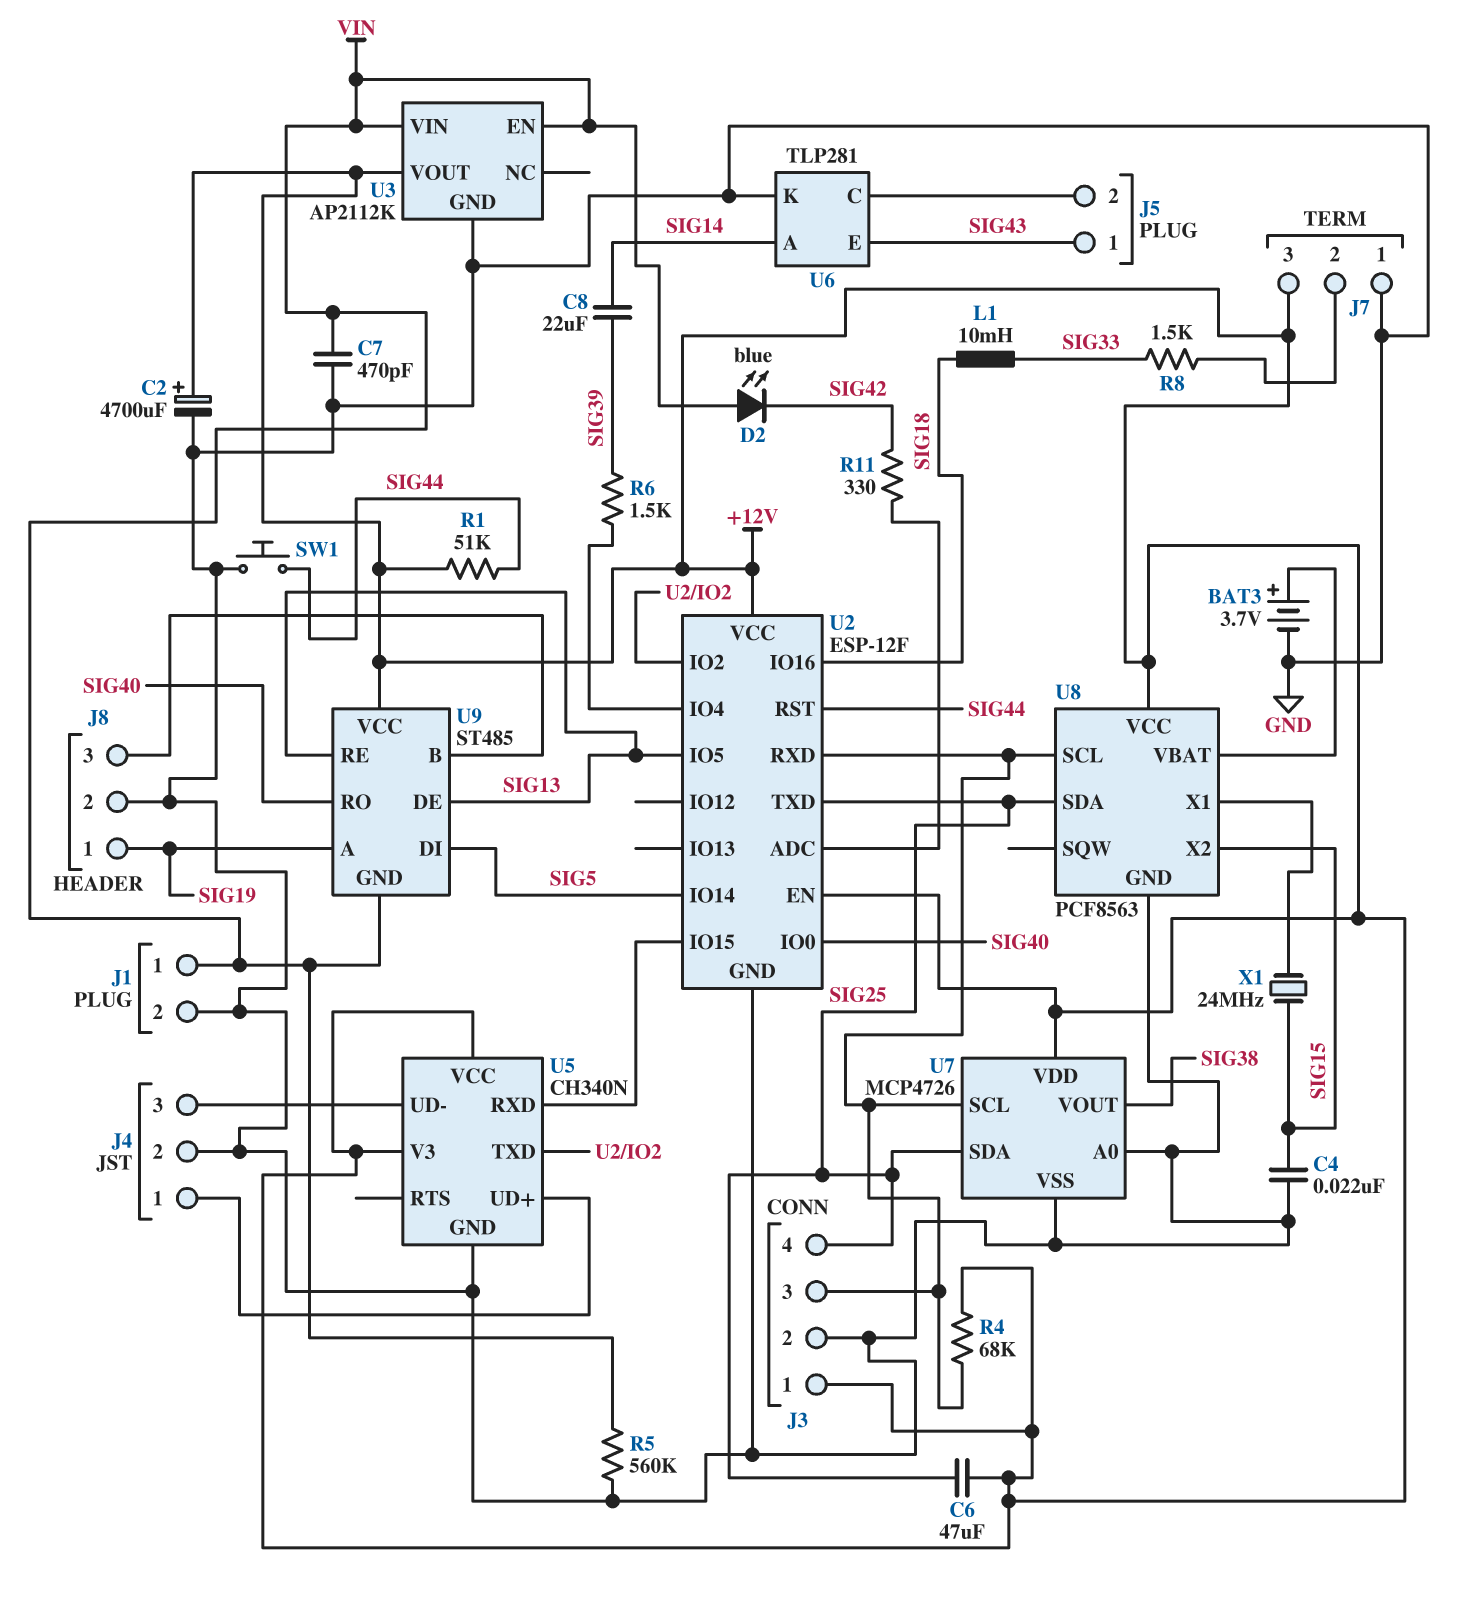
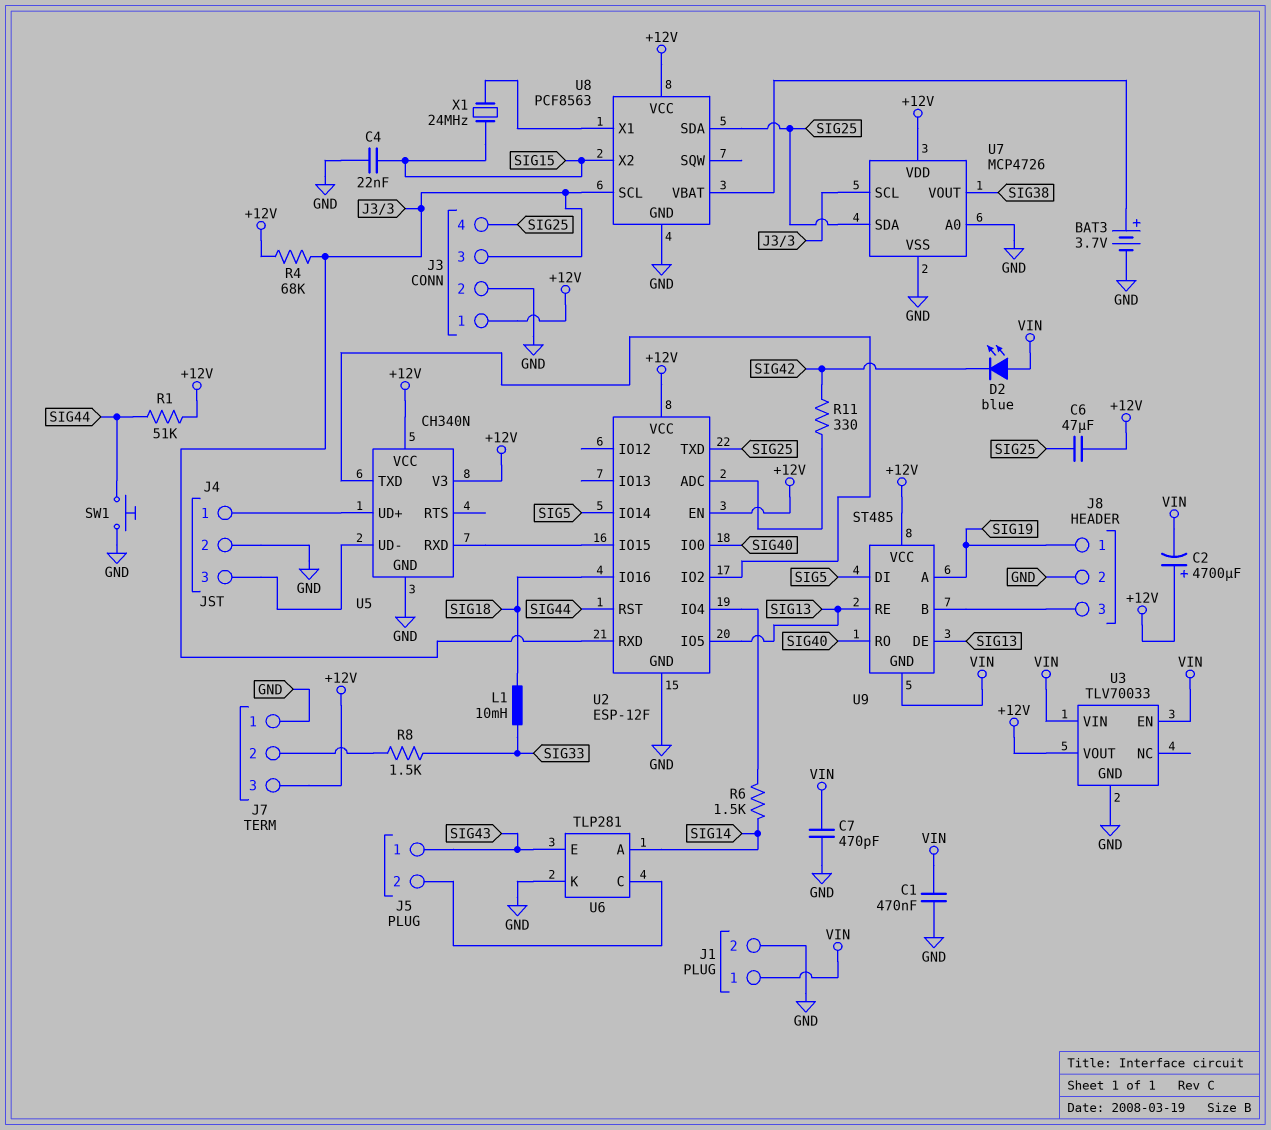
C1: none -> 470nF (GND, VIN)
C2: 4700uF (plus +12V, minus GND) -> 4700uF (plus +12V, minus VIN)
C8: 22uF (SIG14, SIG39) -> none
R5: 560k (GND, VIN) -> none
R6: 1.5k (SIG39, U2/IO4) -> 1.5k (SIG14, U2/IO4)
U3: AP2112K -> TLV70033

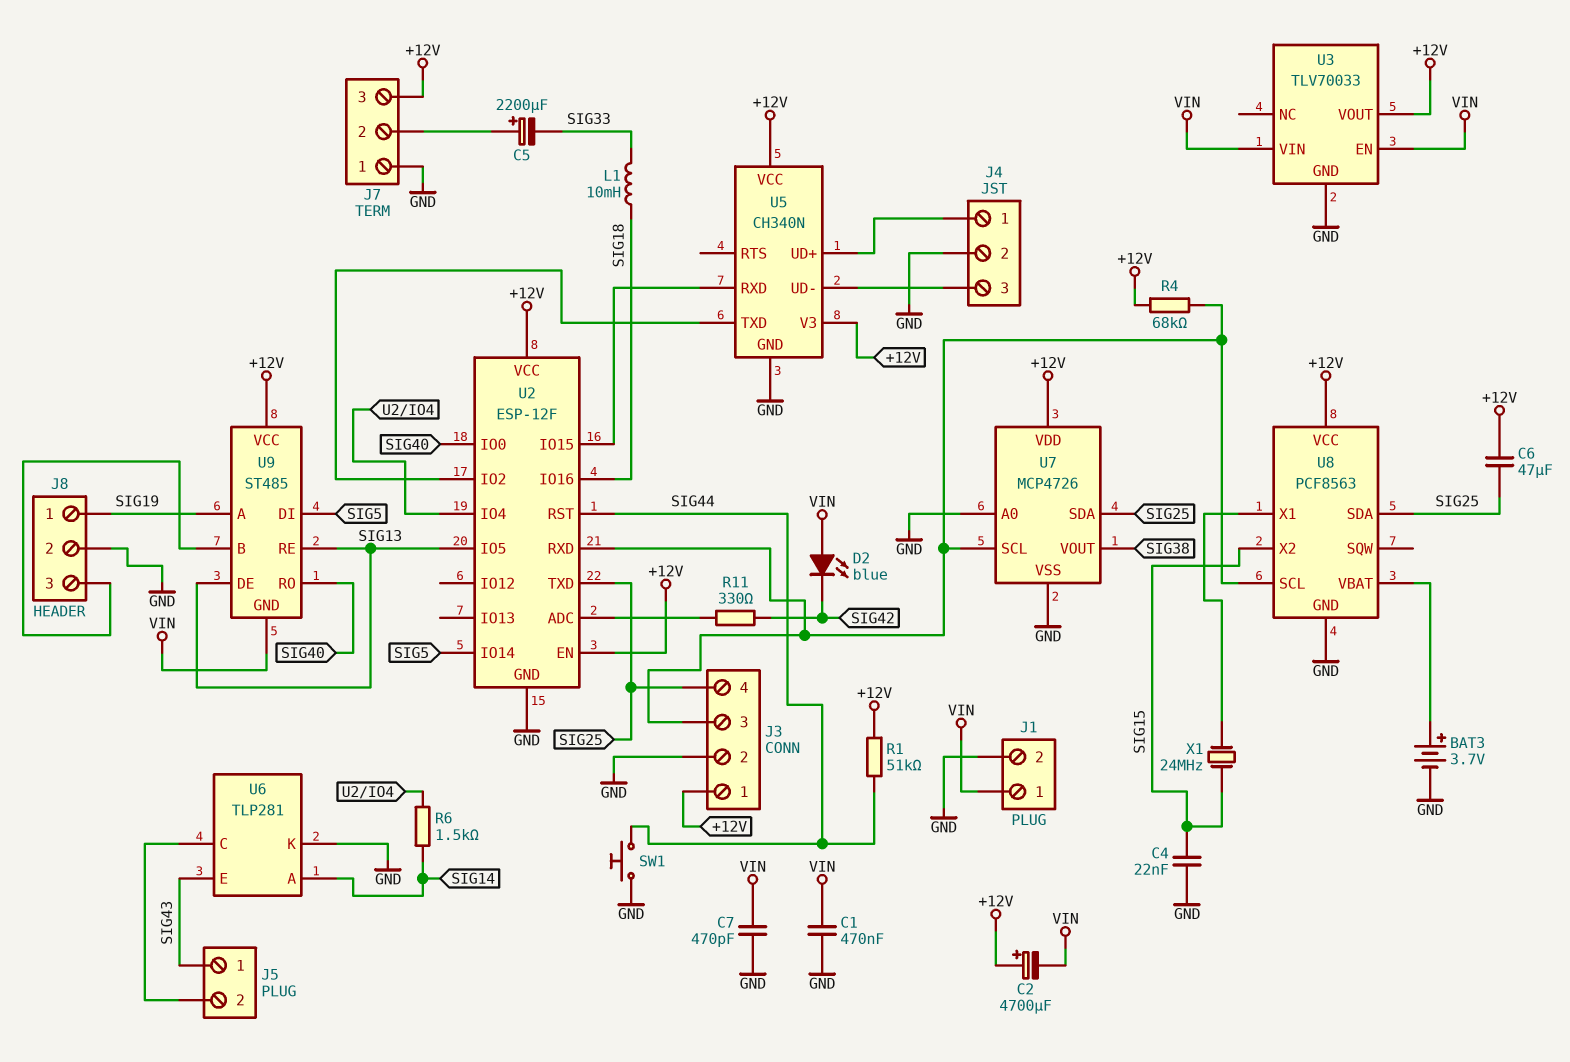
C5: none -> 2200uF (plus J7/2, minus SIG33)
R8: 1.5k (J7/2, SIG33) -> none

